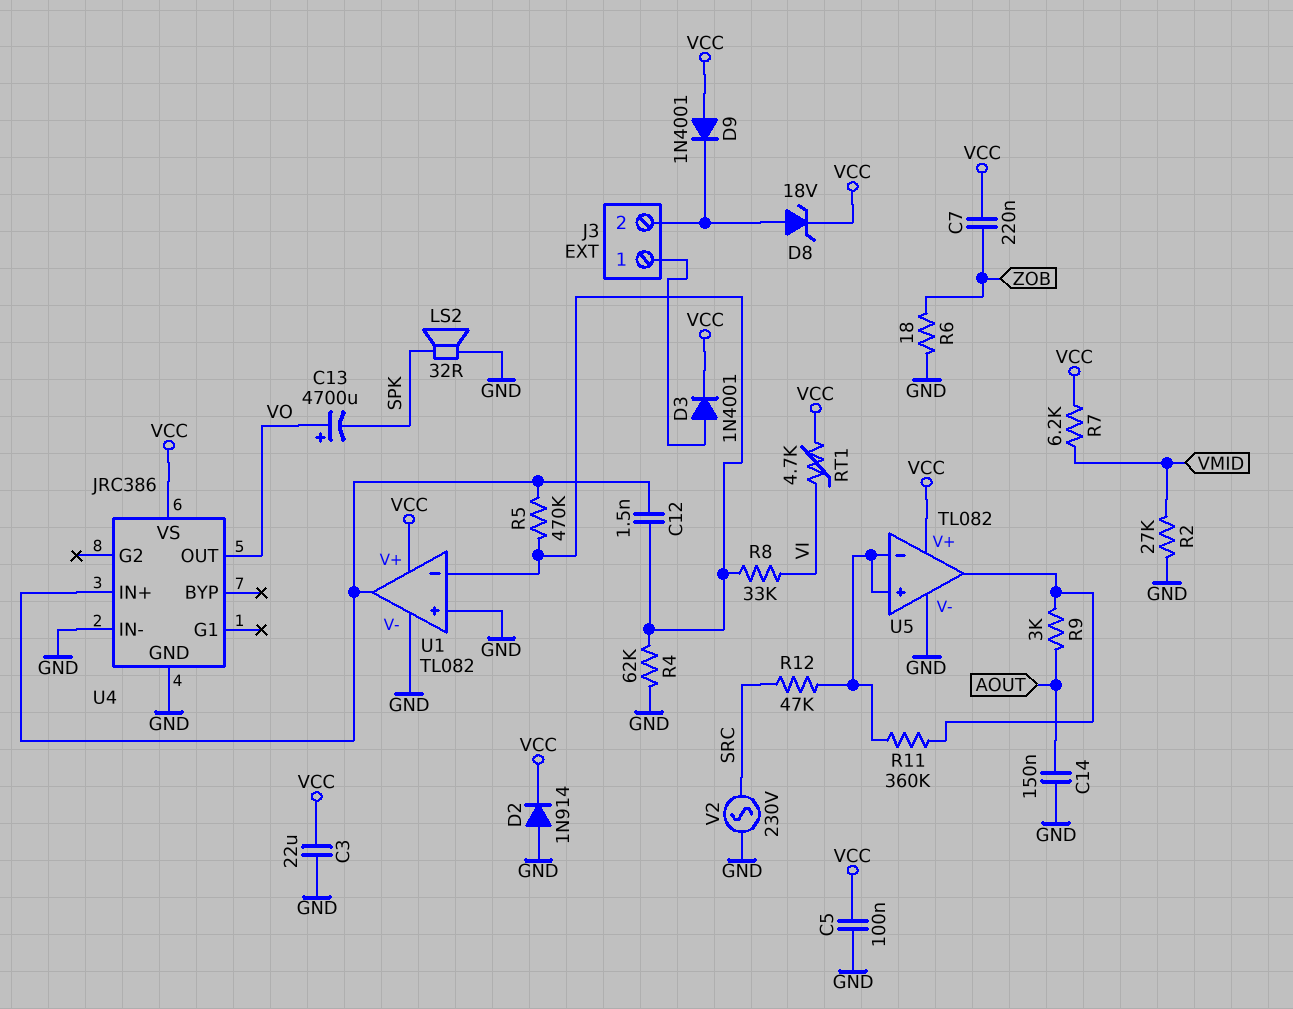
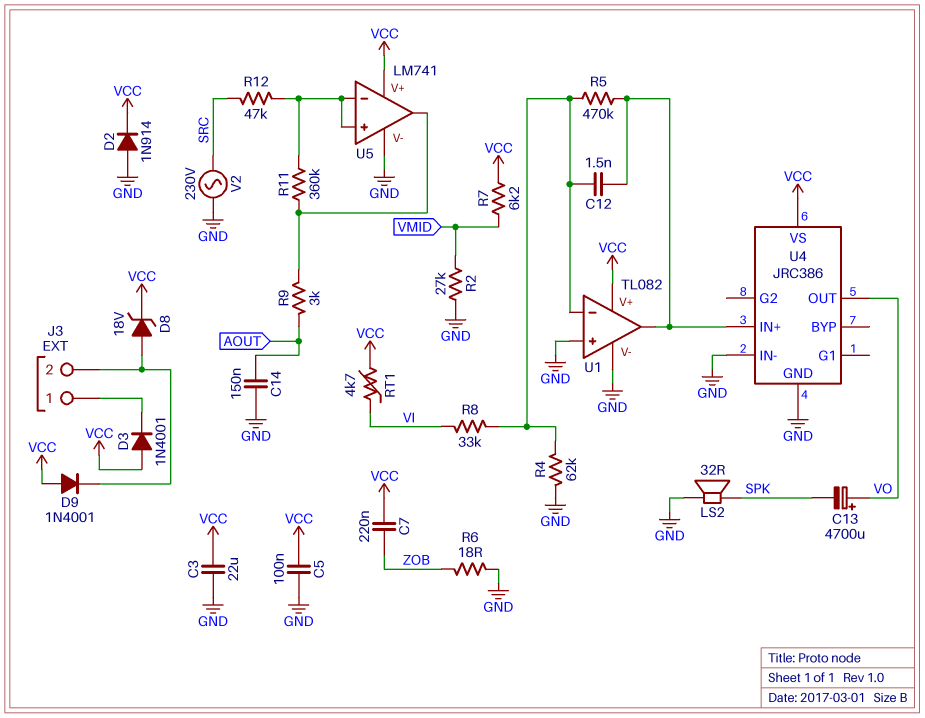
D3: diode 1N4001 (A J3/1, K VCC) -> diode 1N4001 (A VCC, K J3/1)
U5: TL082 -> LM741

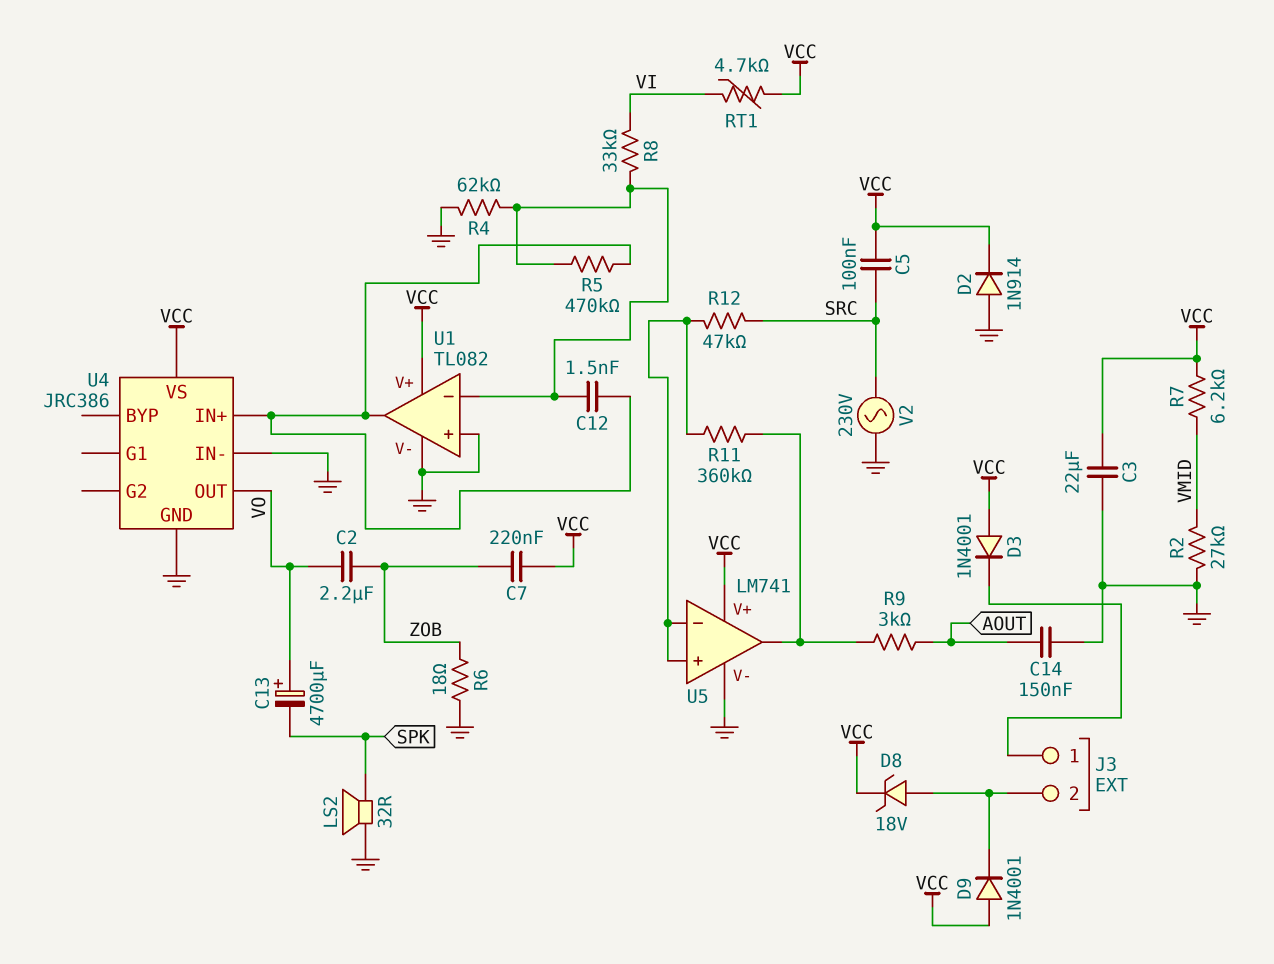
C2: none -> 2.2uF (VO, ZOB)
C5: 100nF (GND, VCC) -> 100nF (SRC, VCC)

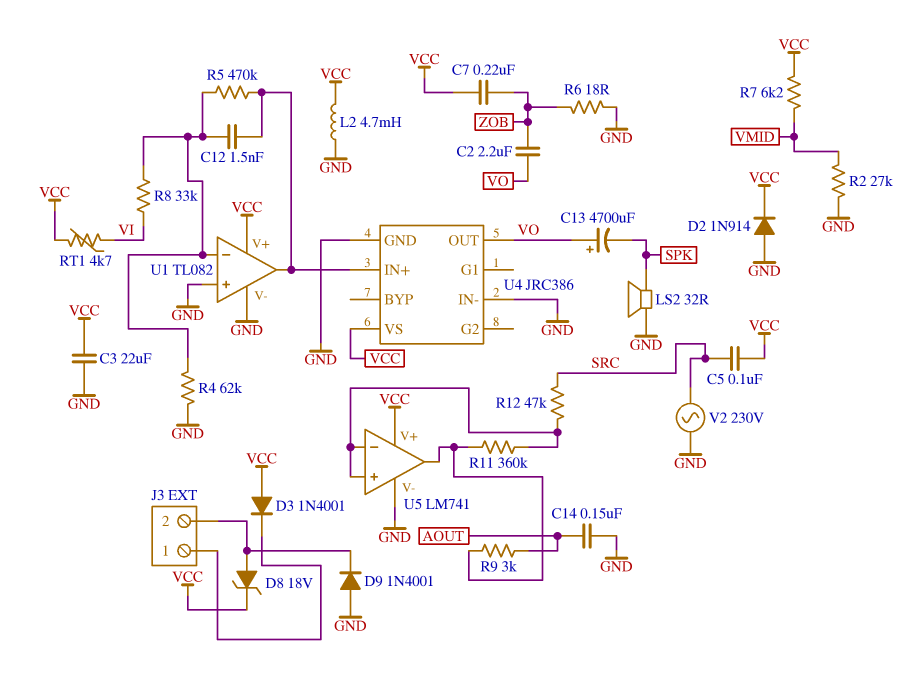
D9: diode 1N4001 (A VCC, K J3/2) -> diode 1N4001 (A GND, K J3/2)
L2: none -> 4.7mH (GND, VCC)

